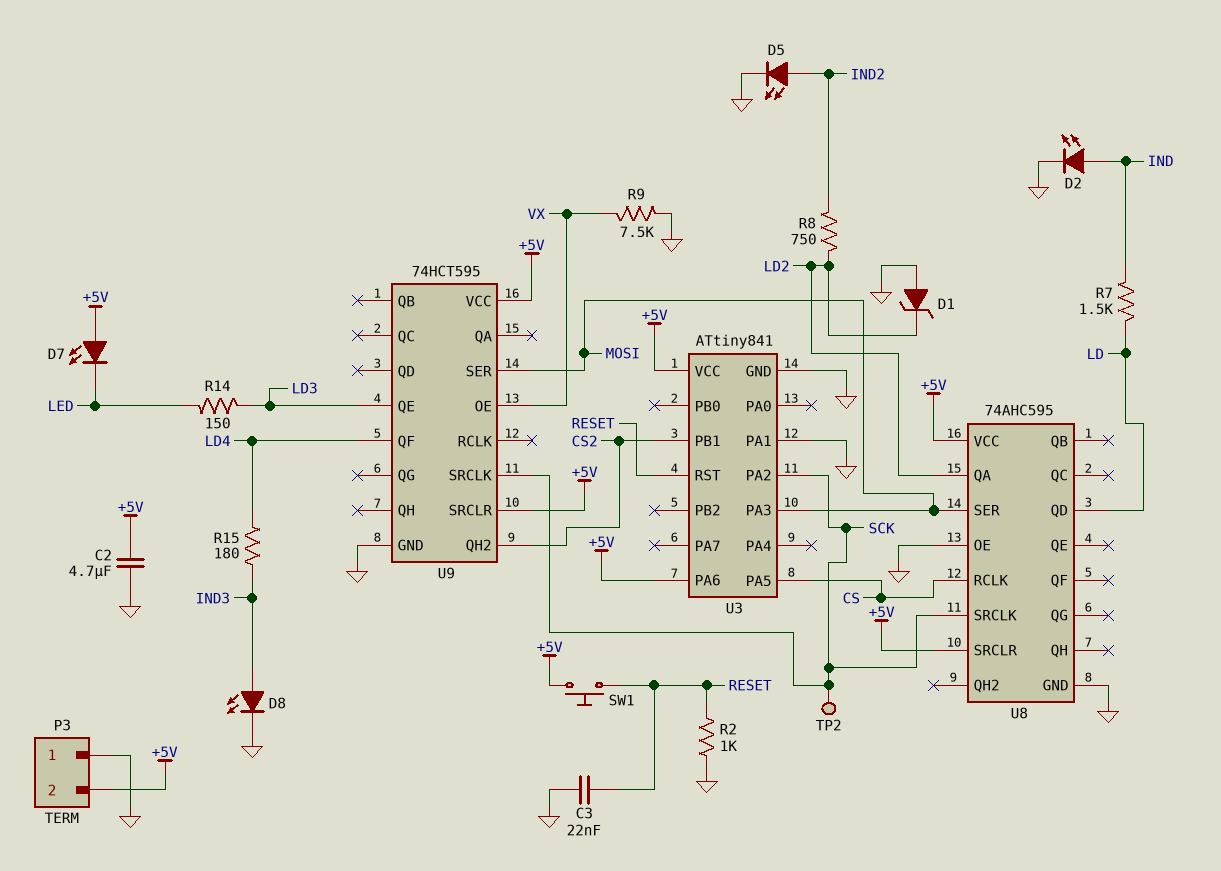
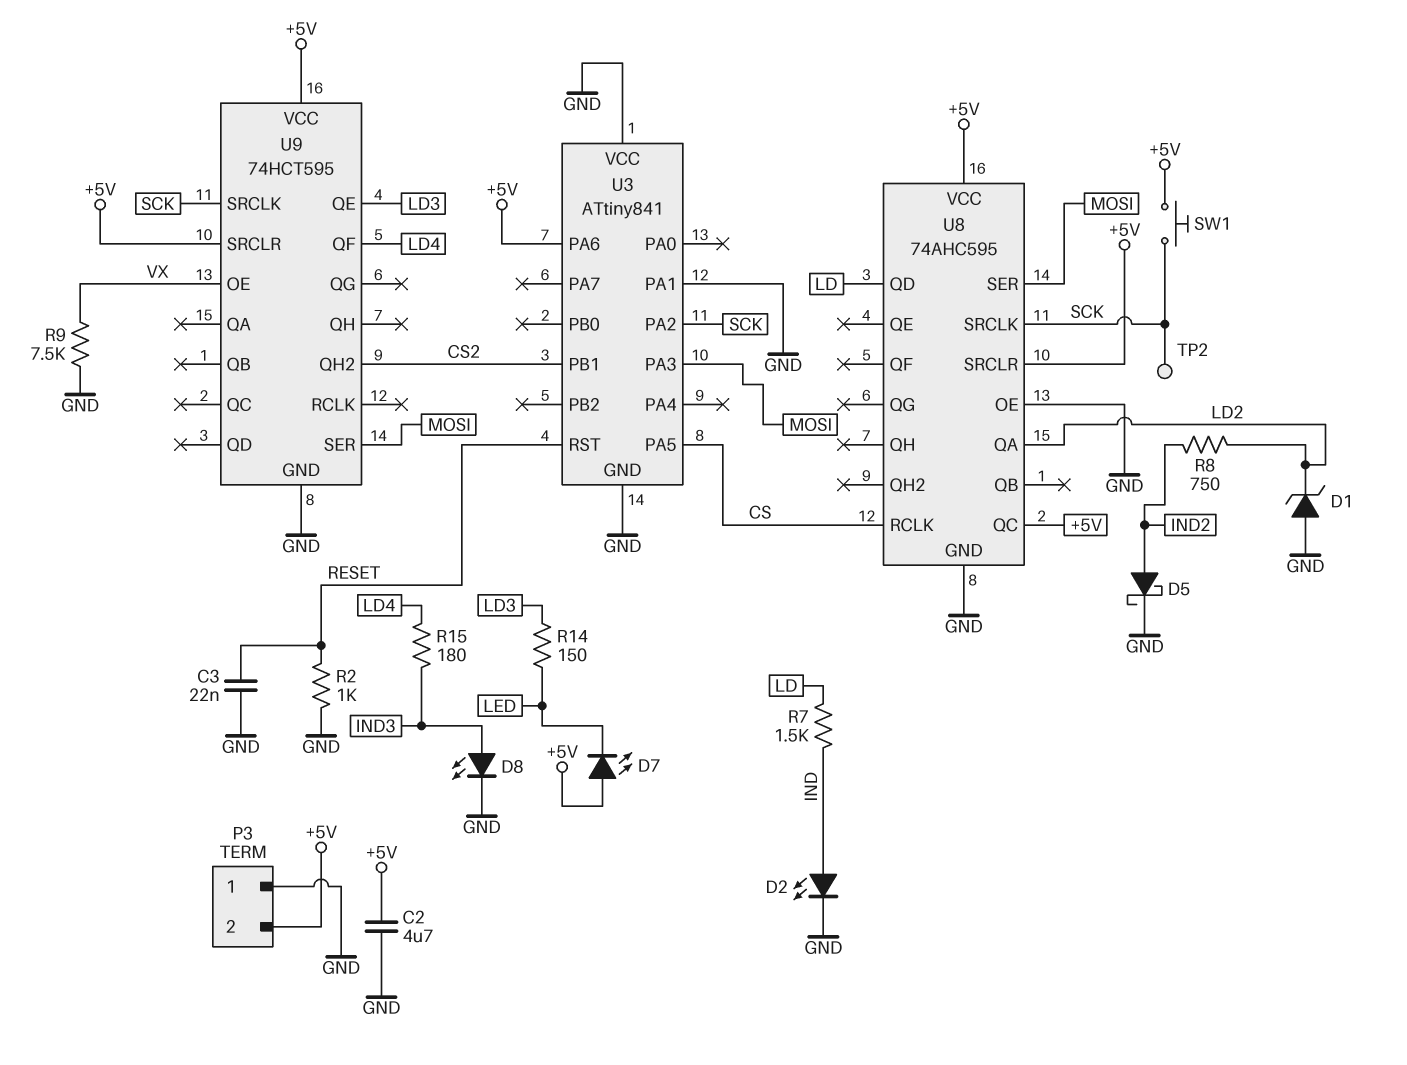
D5: LED (A IND2, K GND) -> schottky (A IND2, K GND)
SW1: button (+5V, RESET) -> button (+5V, SCK)
U3 pin VCC: +5V -> GND
U8 pin QC: none -> +5V

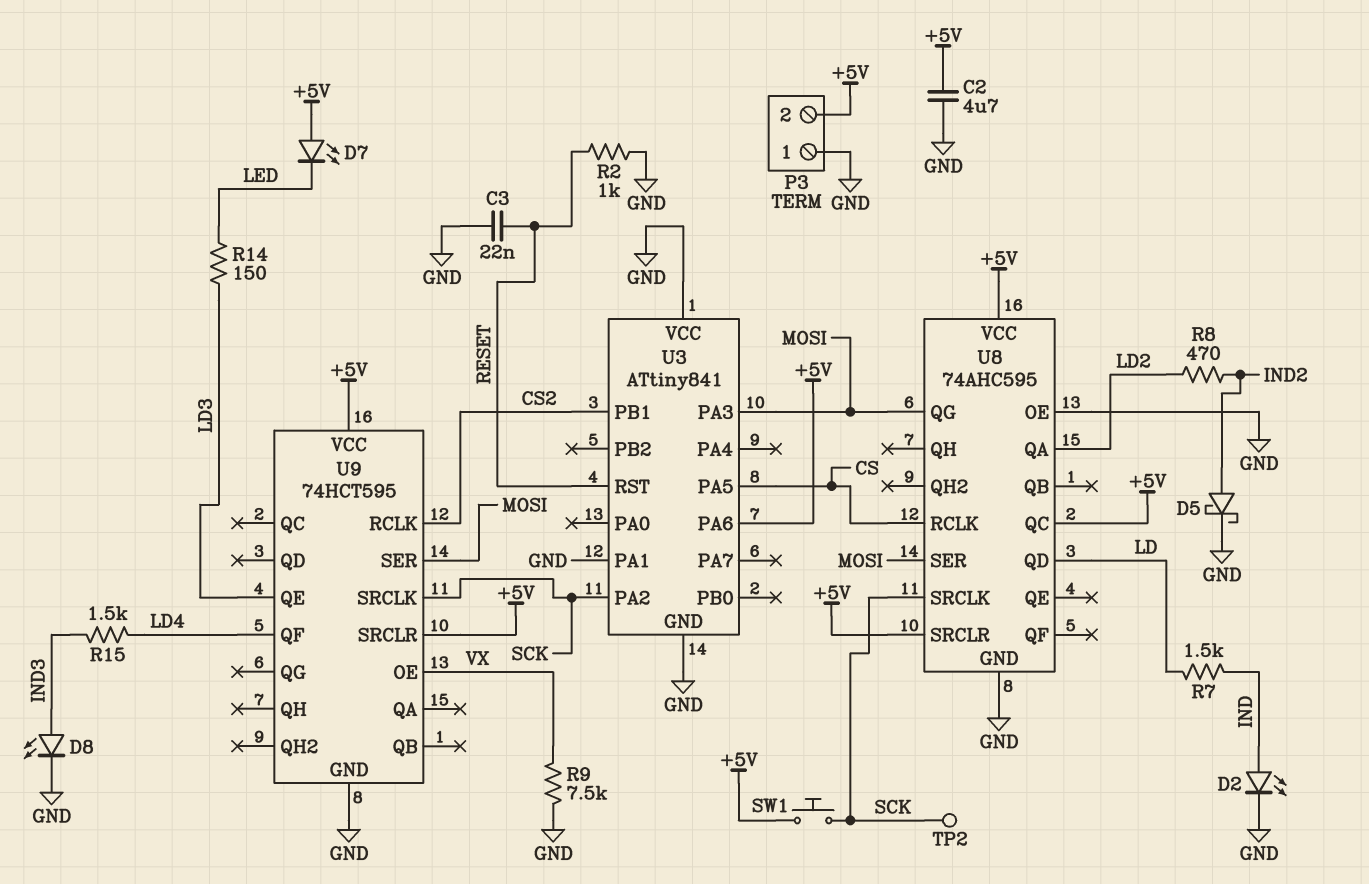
D1: zener (A GND, K LD2) -> none
R8: 750 (IND2, LD2) -> 470 (IND2, LD2)
R15: 180 (IND3, LD4) -> 1.5k (IND3, LD4)
U8 pin QG: none -> MOSI
U9 pin QH2: CS2 -> none
U9 pin RCLK: none -> CS2

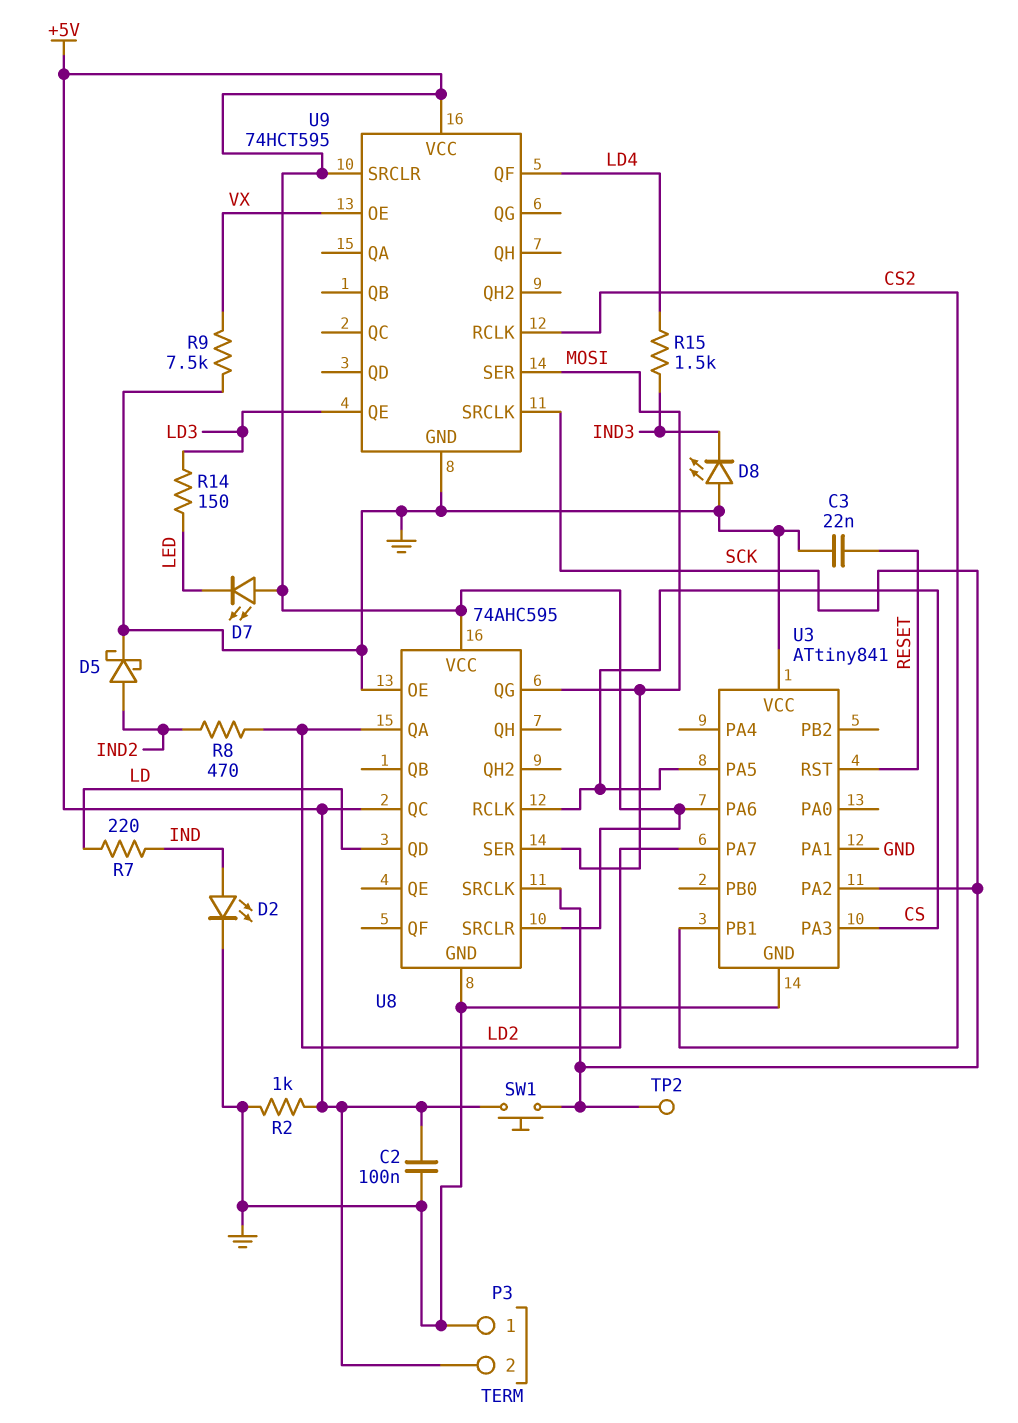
C2: 4.7uF (+5V, GND) -> 100nF (+5V, GND)
D8: LED (A IND3, K GND) -> LED (A GND, K IND3)
R2: 1k (GND, RESET) -> 1k (+5V, GND)
R7: 1.5k (IND, LD) -> 220 (IND, LD)
U3 pin PA3: MOSI -> CS
U3 pin PA7: none -> LD2

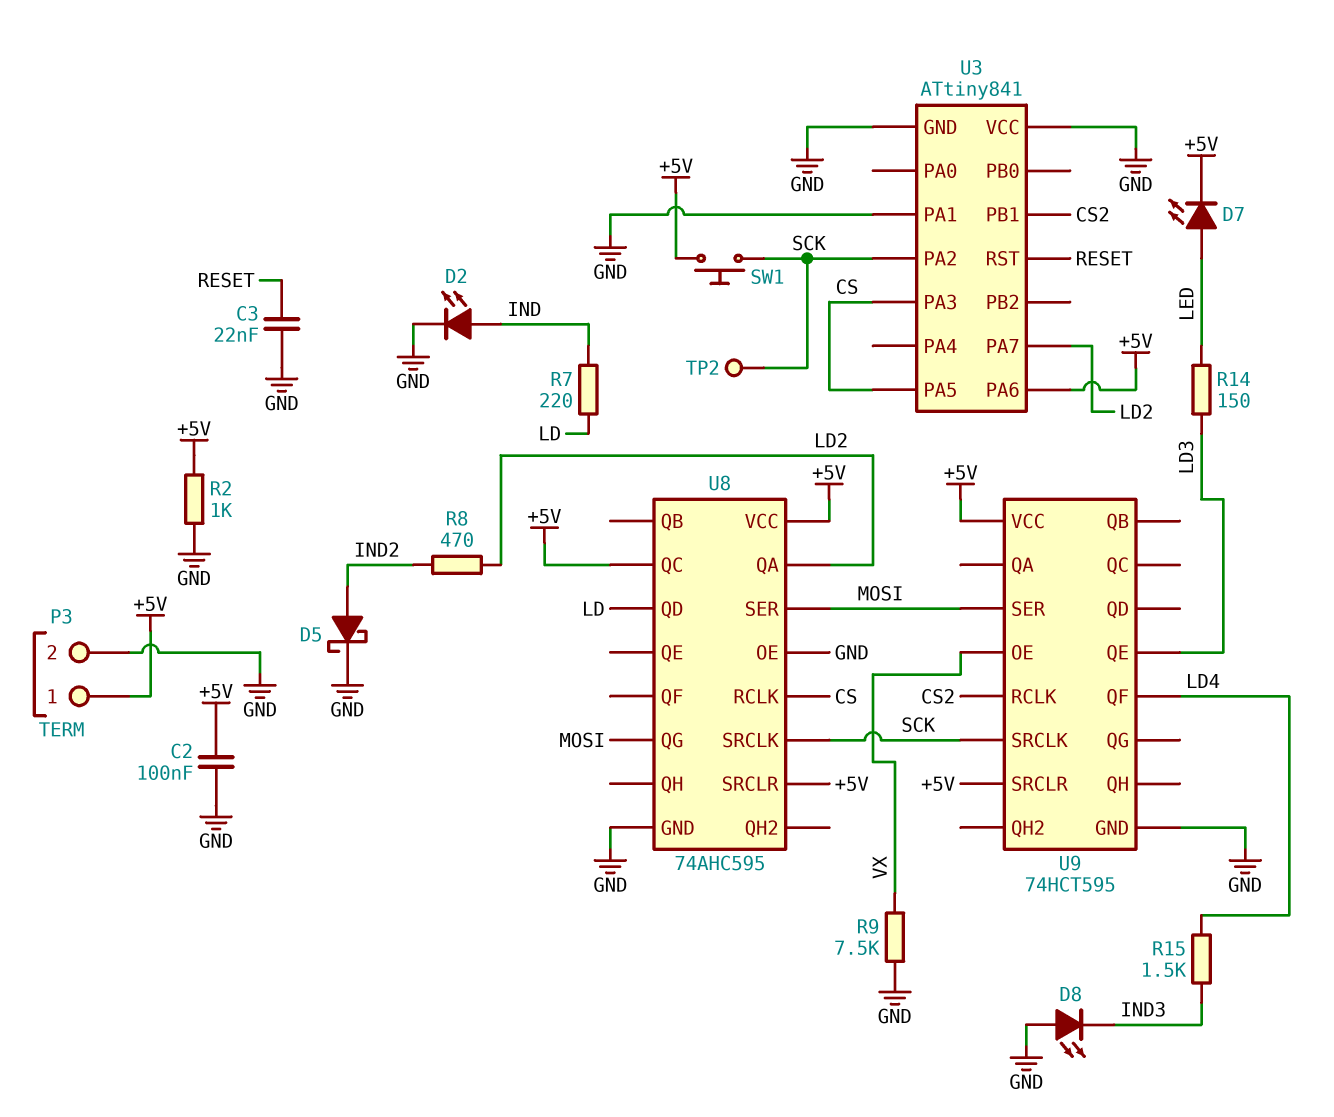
D7: LED (A +5V, K LED) -> LED (A LED, K +5V)
P3 pin 1: GND -> +5V
P3 pin 2: +5V -> GND

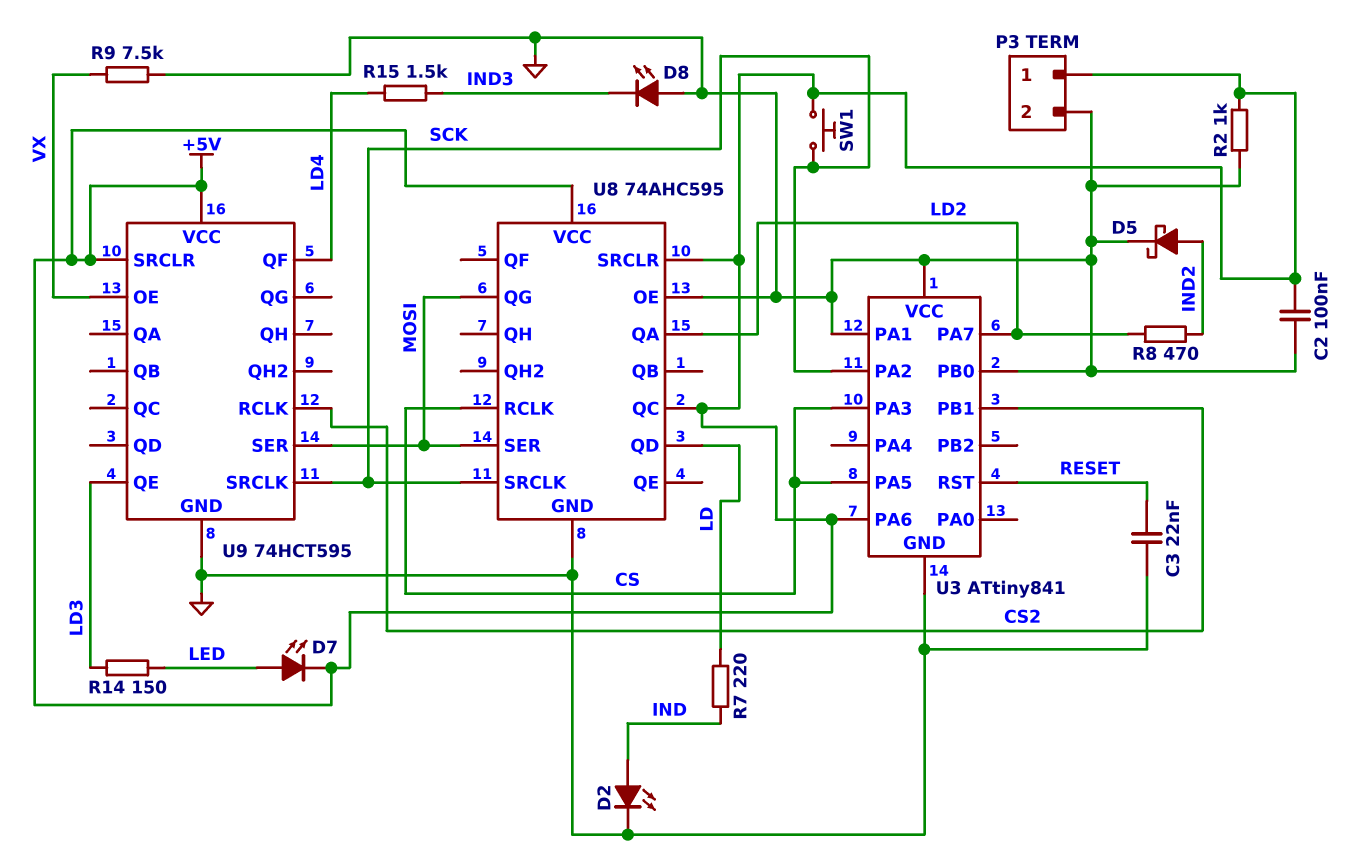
TP2: test point (SCK) -> none
U3 pin PB0: none -> GND

